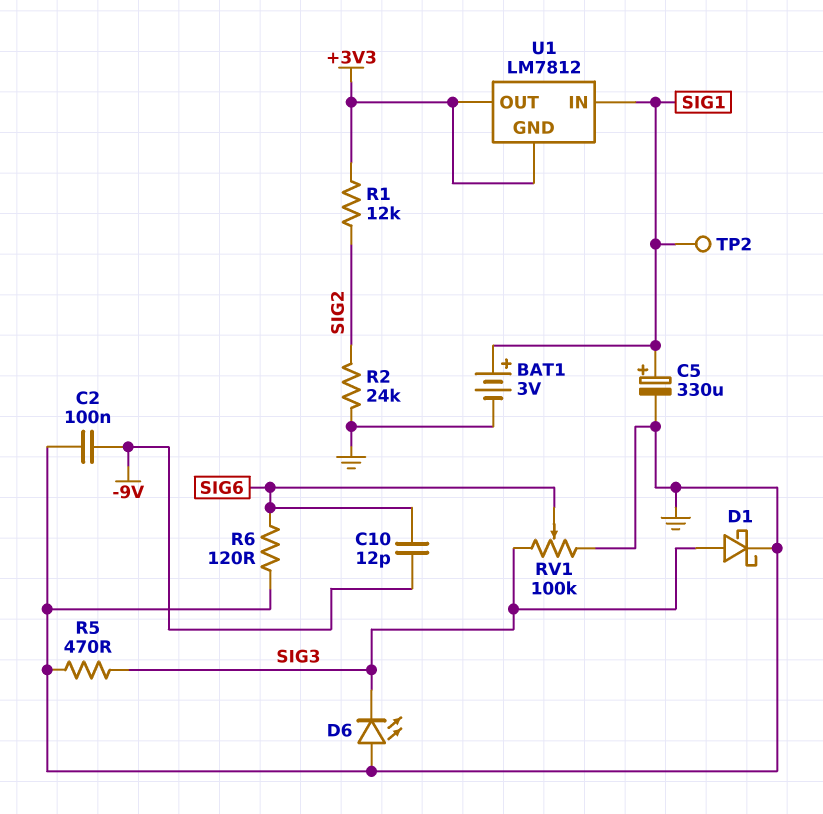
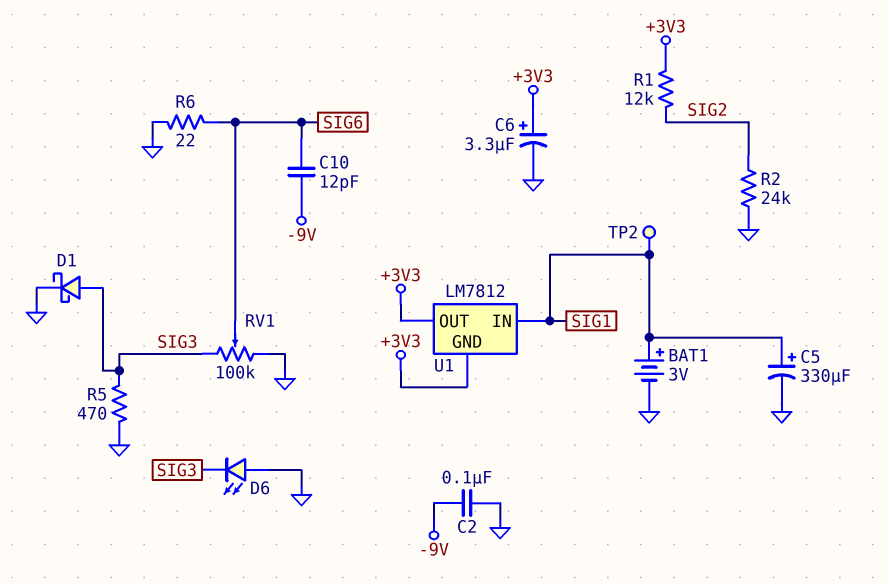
C6: none -> 3.3uF (plus +3V3, minus GND)
R6: 120 (GND, SIG6) -> 22 (GND, SIG6)

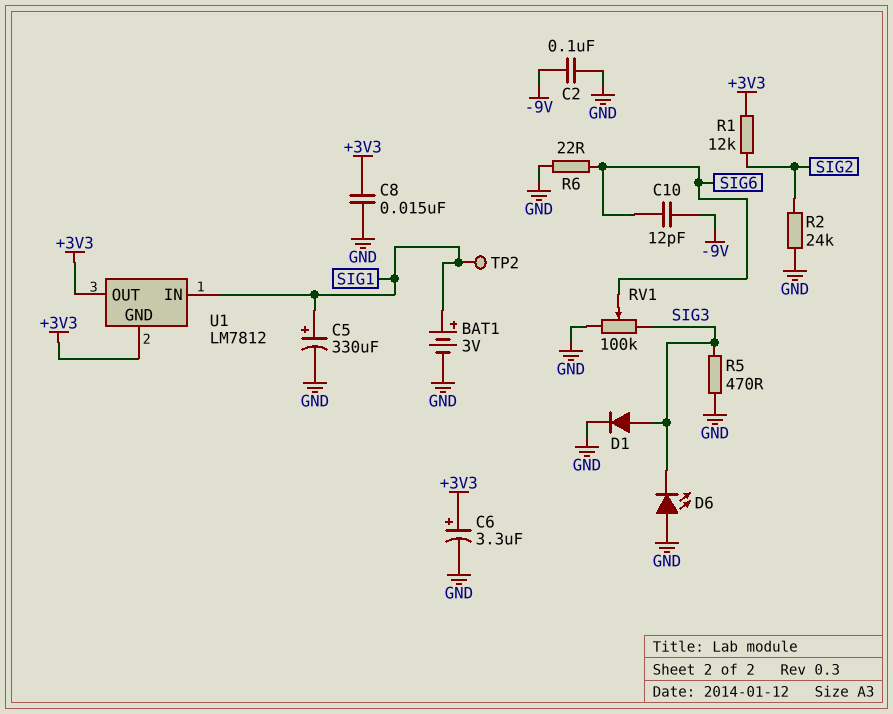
C8: none -> 15nF (+3V3, GND)
D1: schottky (A SIG3, K GND) -> diode (A SIG3, K GND)

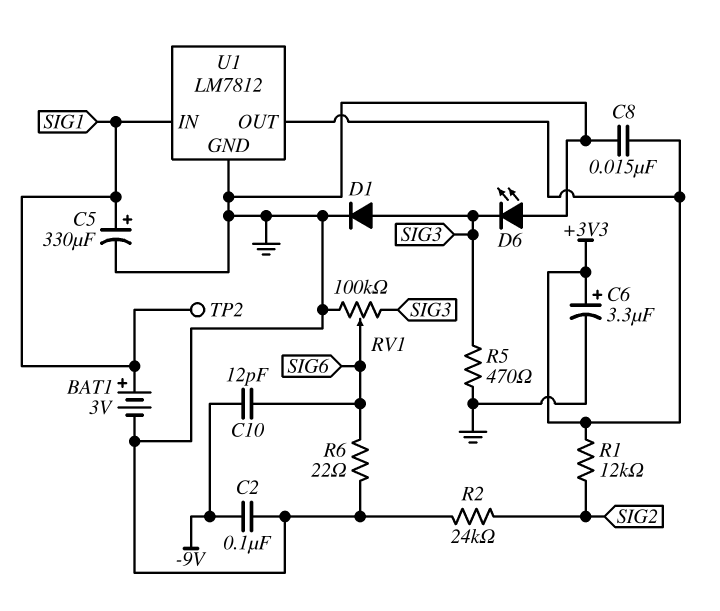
U1 pin GND: +3V3 -> GND

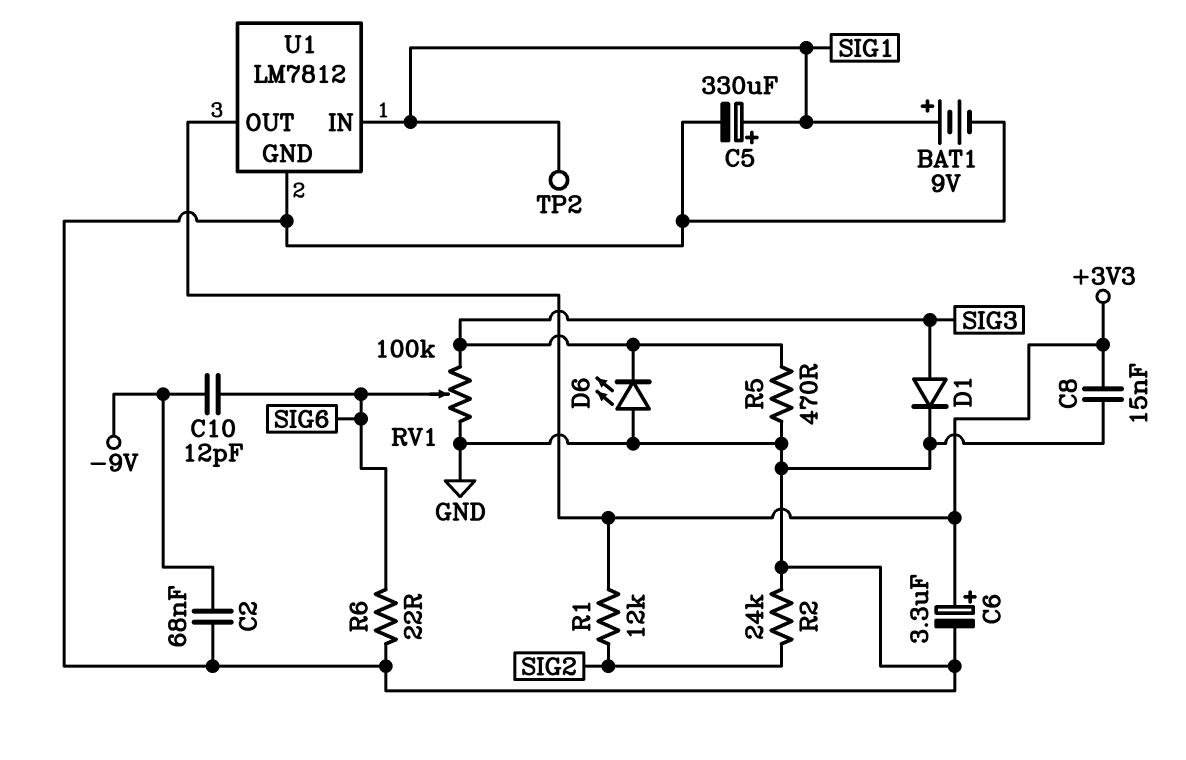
BAT1: 3V (plus SIG1, minus GND) -> 9V (plus SIG1, minus GND)
C2: 100nF (-9V, GND) -> 68nF (-9V, GND)

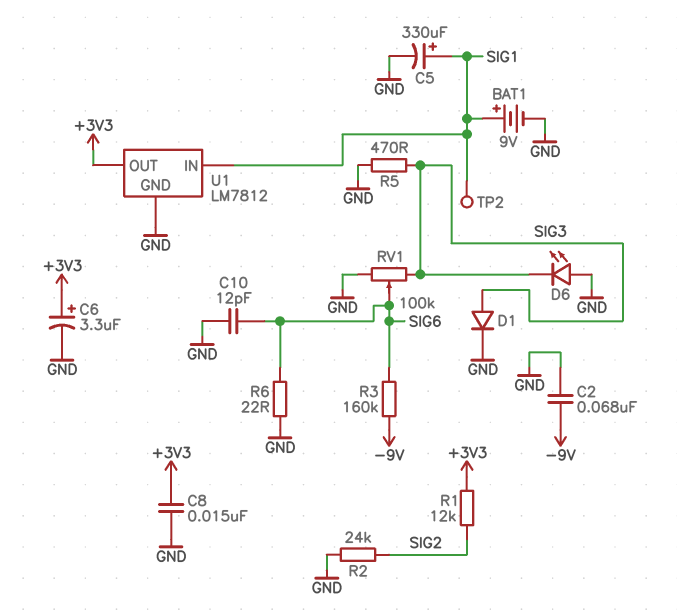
C10: 12pF (-9V, SIG6) -> 12pF (GND, SIG6)
R3: none -> 160k (-9V, SIG6)

